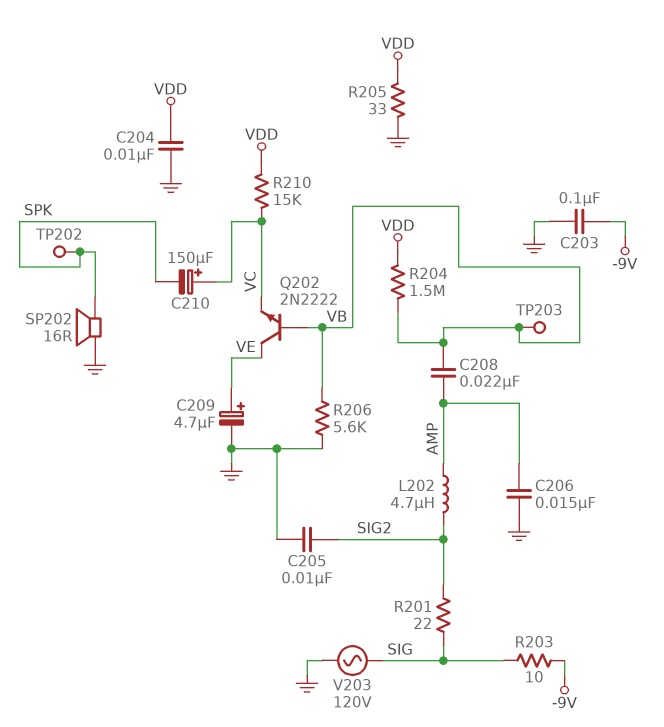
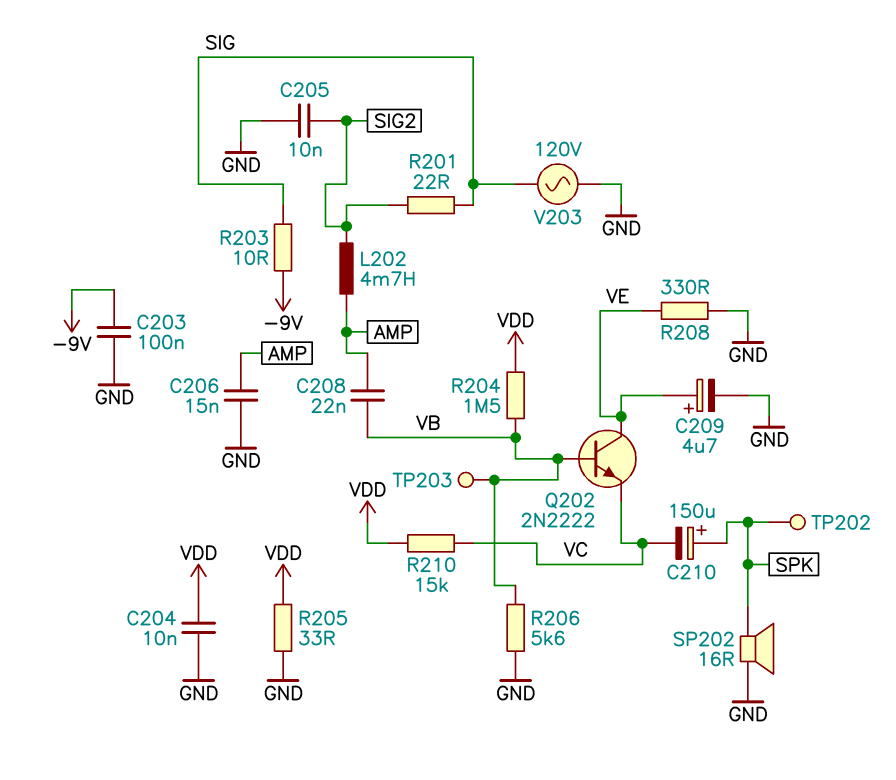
C210: 150uF (plus VC, minus SPK) -> 150uF (plus SPK, minus VC)
L202: 4.7uH (AMP, SIG2) -> 4.7mH (AMP, SIG2)
R208: none -> 330 (GND, VE)

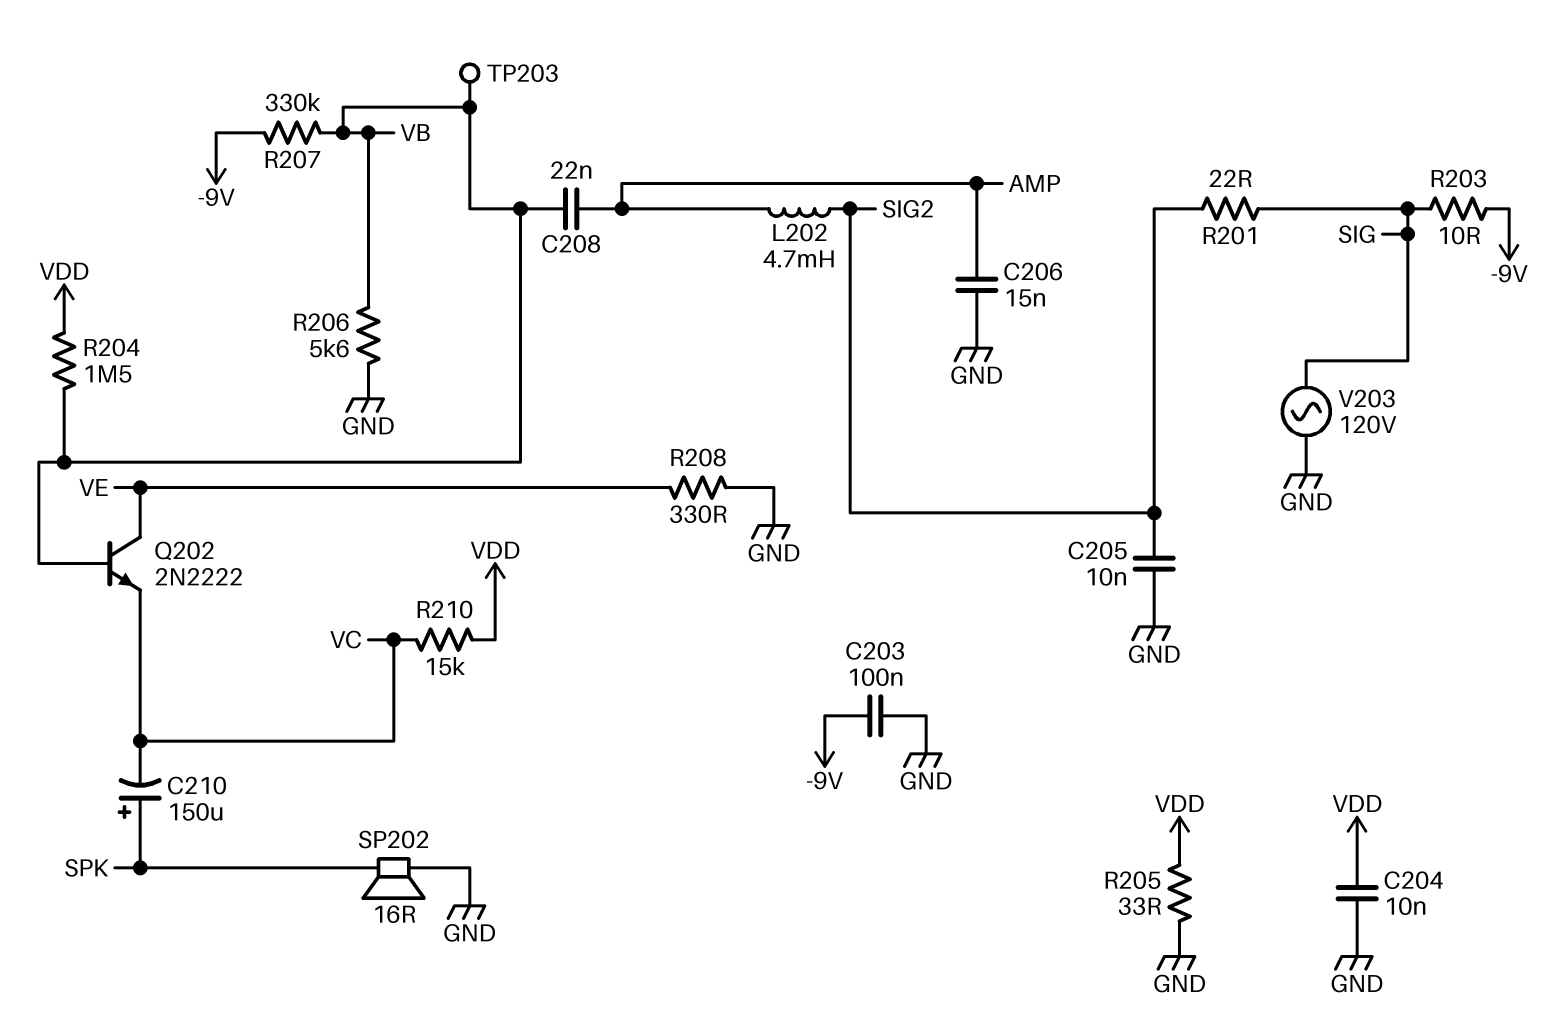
C209: 4.7uF (plus VE, minus GND) -> none
R207: none -> 330k (-9V, VB)
TP202: test point (SPK) -> none

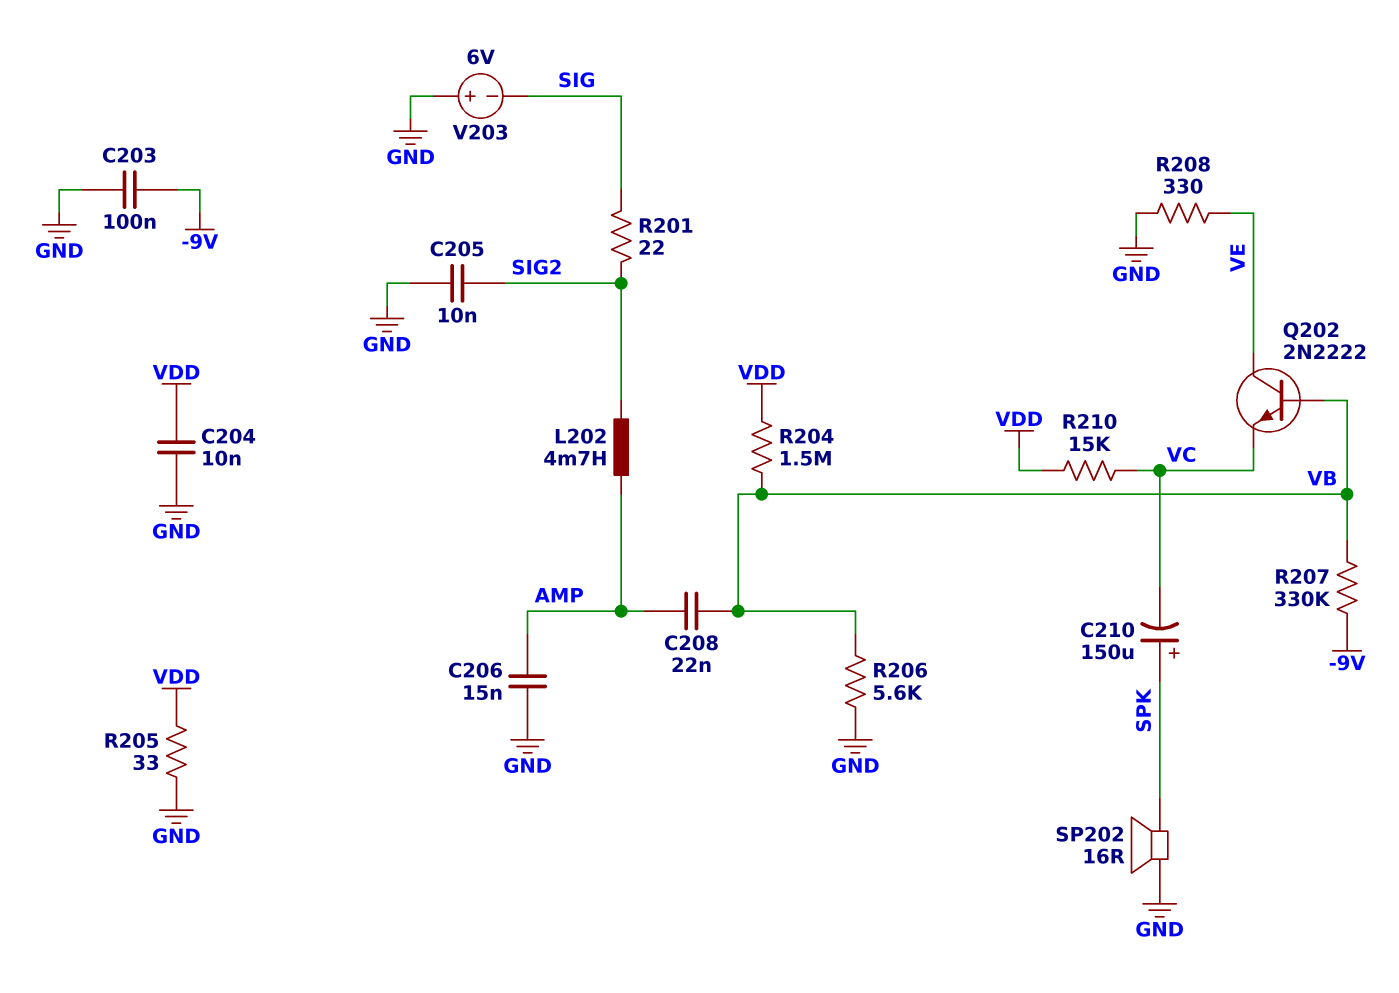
R203: 10 (-9V, SIG) -> none
TP203: test point (VB) -> none
V203: AC 120V (GND, SIG) -> 6V (plus GND, minus SIG)

